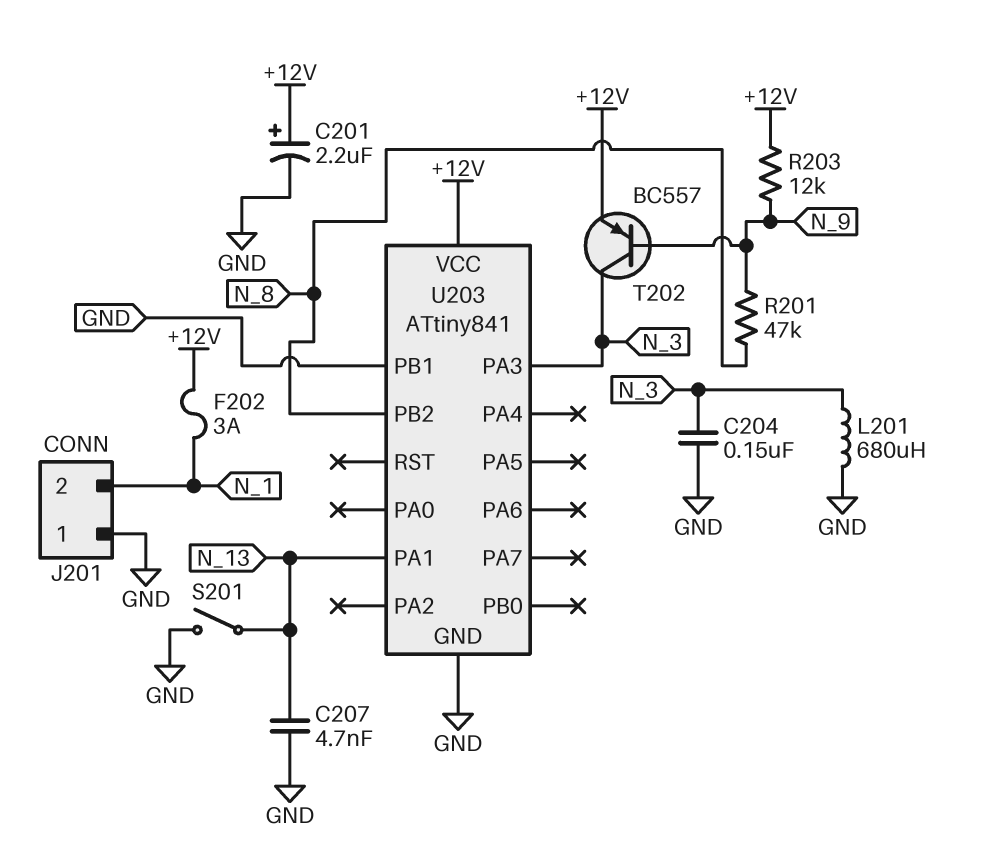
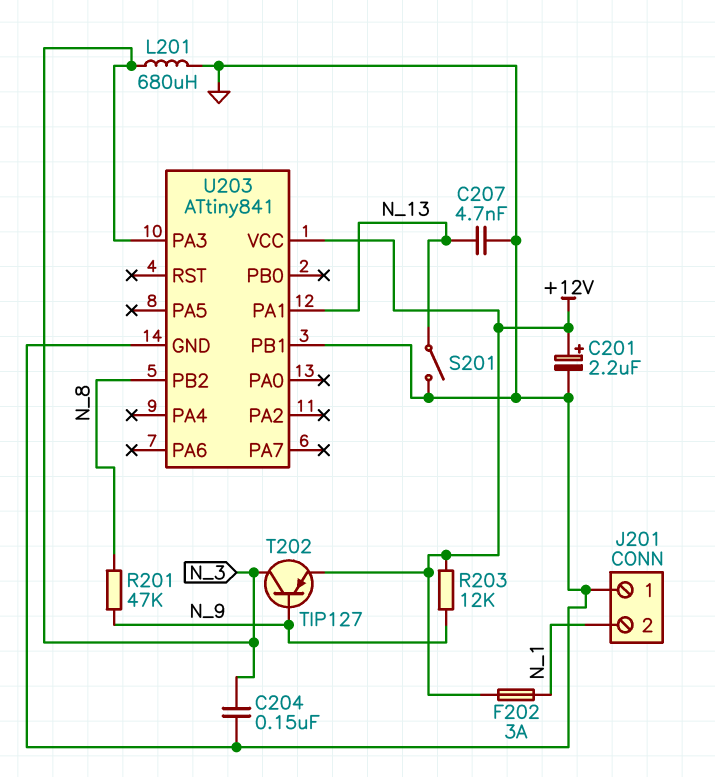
T202: PNP BC557 (B N_9, C N_3, E +12V) -> PNP TIP127 (B N_9, C N_3, E +12V)

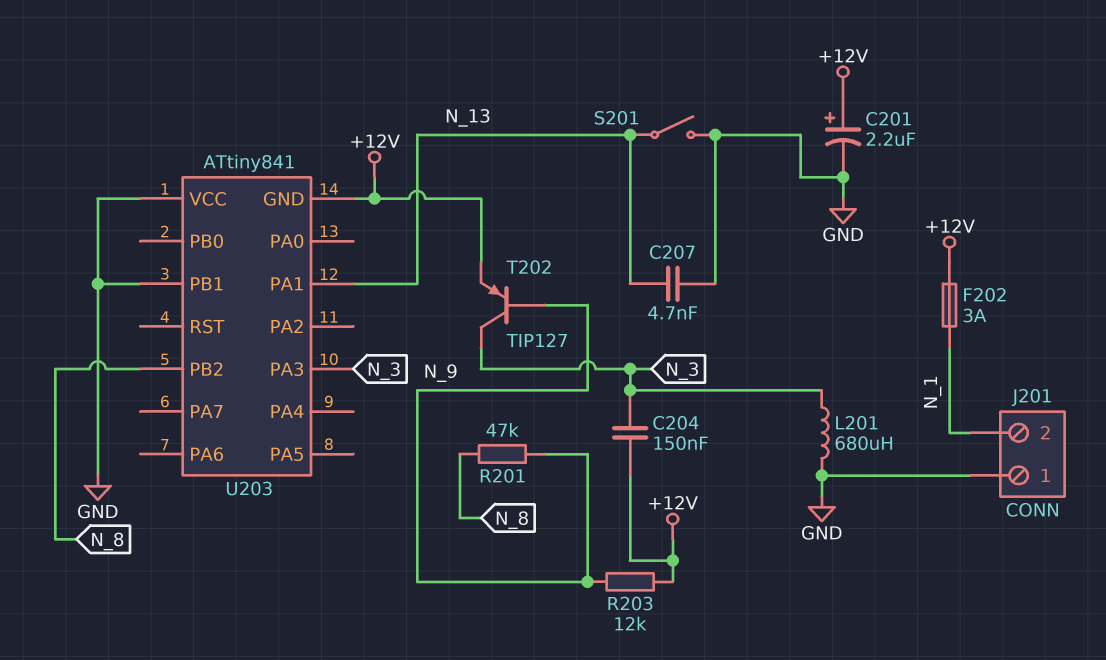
C204: 150nF (GND, N_3) -> 150nF (+12V, N_3)
U203 pin GND: GND -> +12V
U203 pin VCC: +12V -> GND

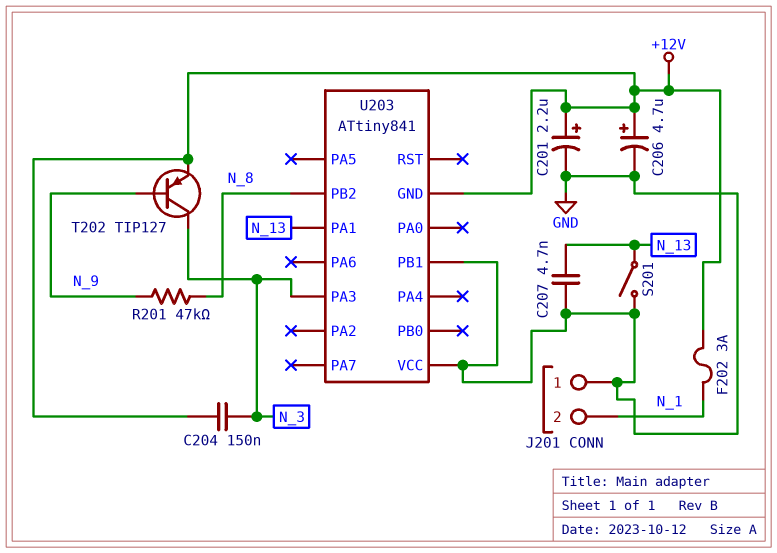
C206: none -> 4.7uF (plus +12V, minus GND)
L201: 680uH (GND, N_3) -> none
R203: 12k (+12V, N_9) -> none

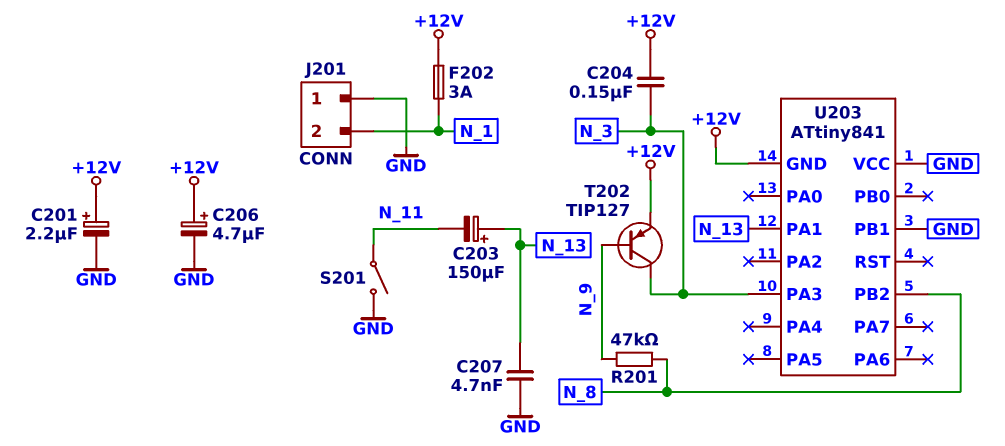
C203: none -> 150uF (plus N_13, minus N_11)
S201: switch (GND, N_13) -> switch (GND, N_11)

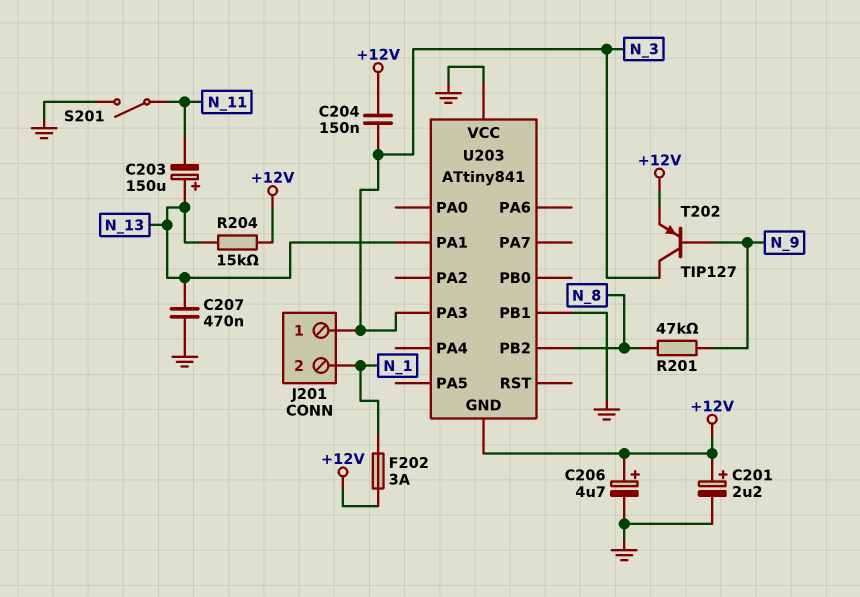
C207: 4.7nF (GND, N_13) -> 470nF (GND, N_13)
J201 pin 1: GND -> N_3
R204: none -> 15k (+12V, N_13)

